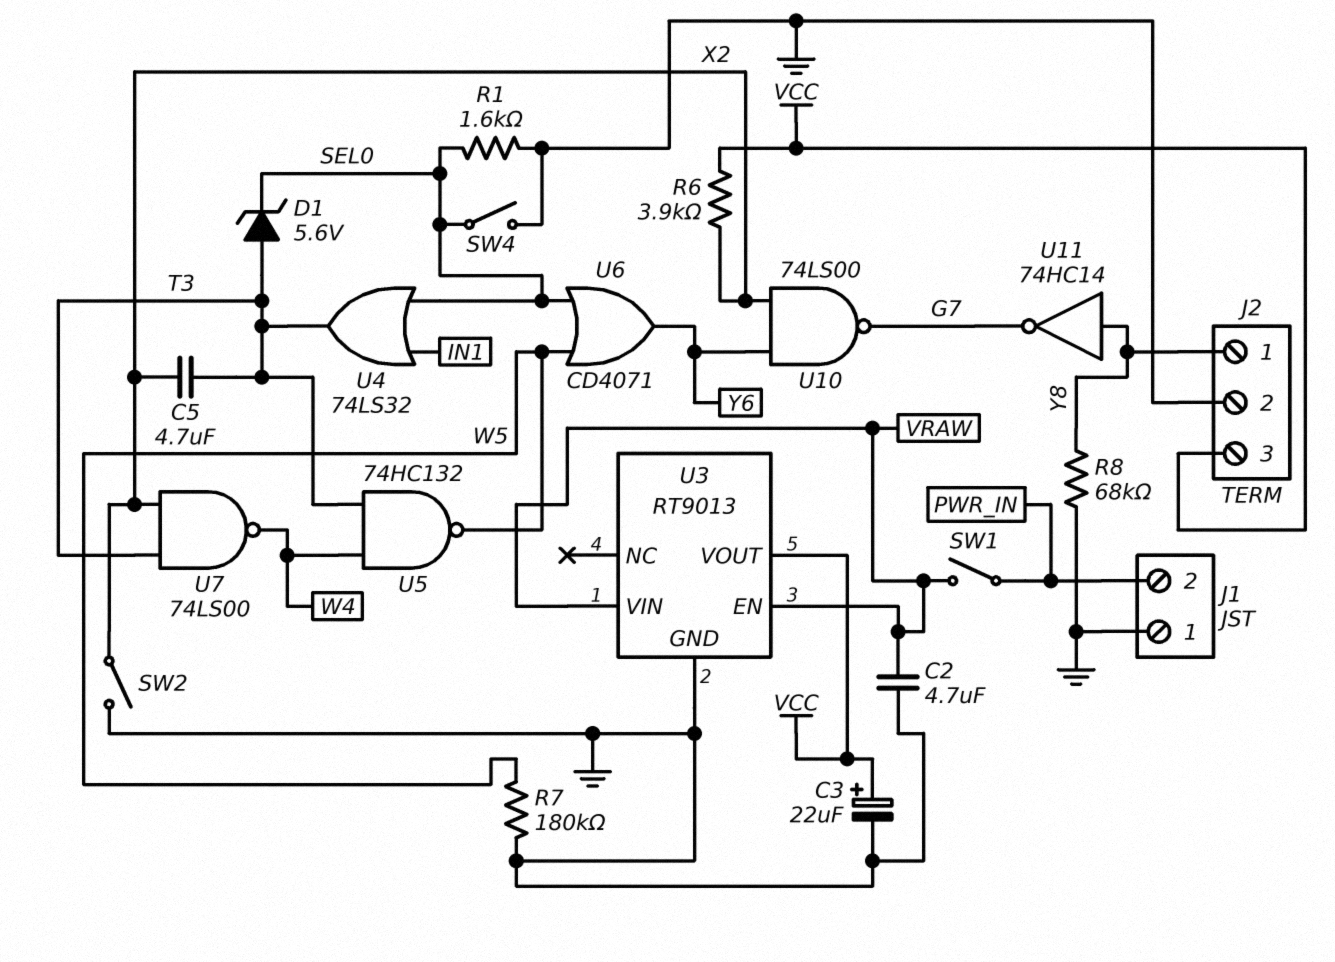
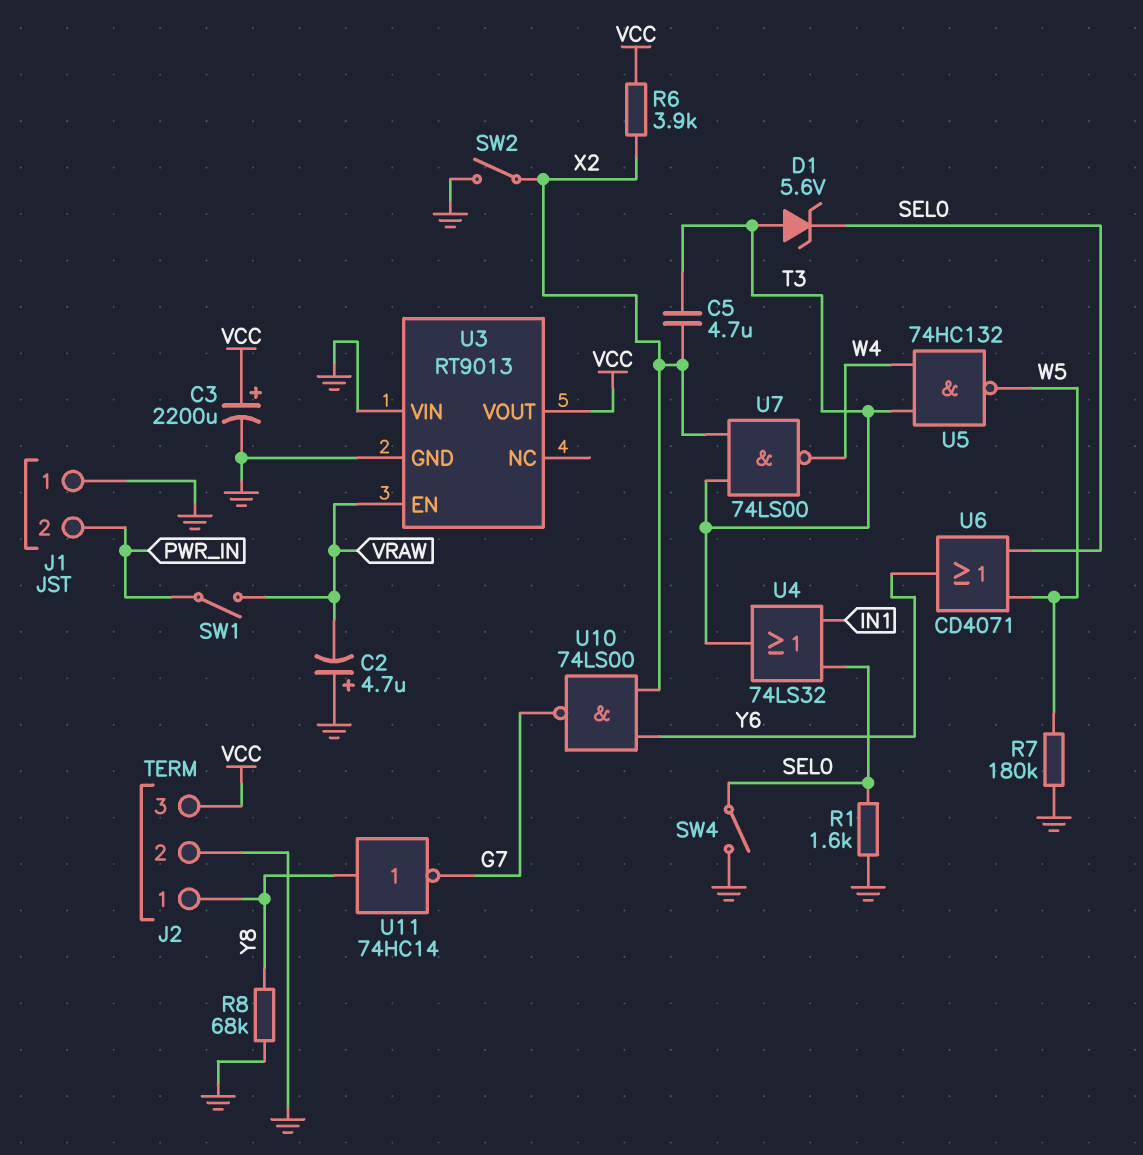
C2: 4.7uF (GND, VRAW) -> 4.7uF (plus GND, minus VRAW)
C3: 22uF (plus VCC, minus GND) -> 2200uF (plus VCC, minus GND)
U3 pin VIN: VRAW -> GND

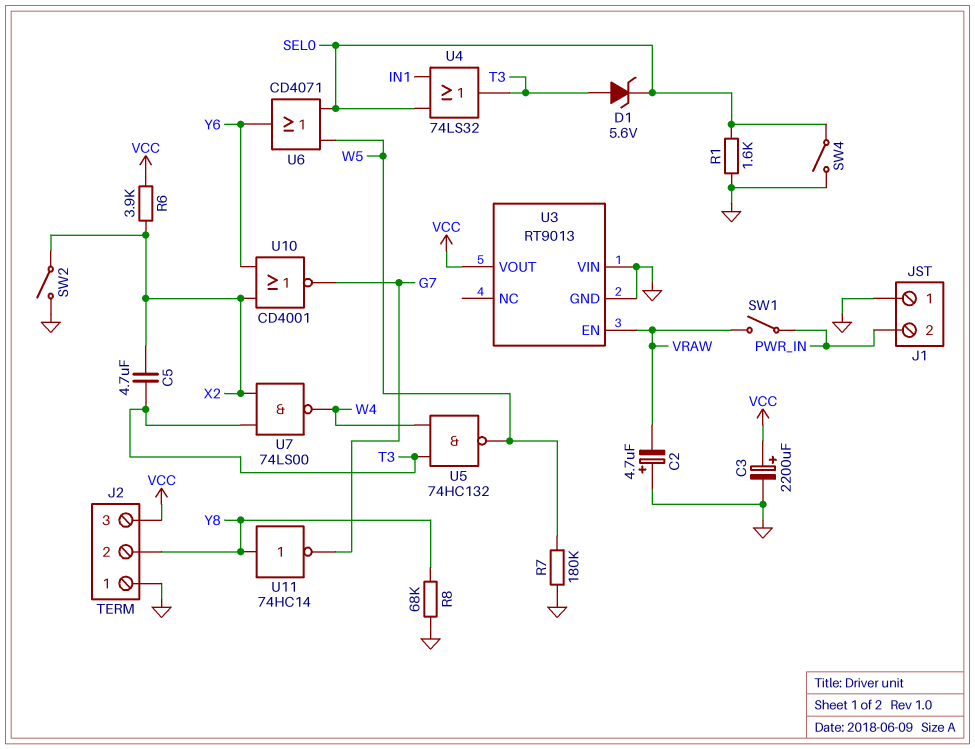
J2 pin 1: Y8 -> GND
J2 pin 2: GND -> Y8
U10: NAND 74LS00 (in X2, in Y6, out G7) -> NOR CD4001 (in X2, in Y6, out G7)

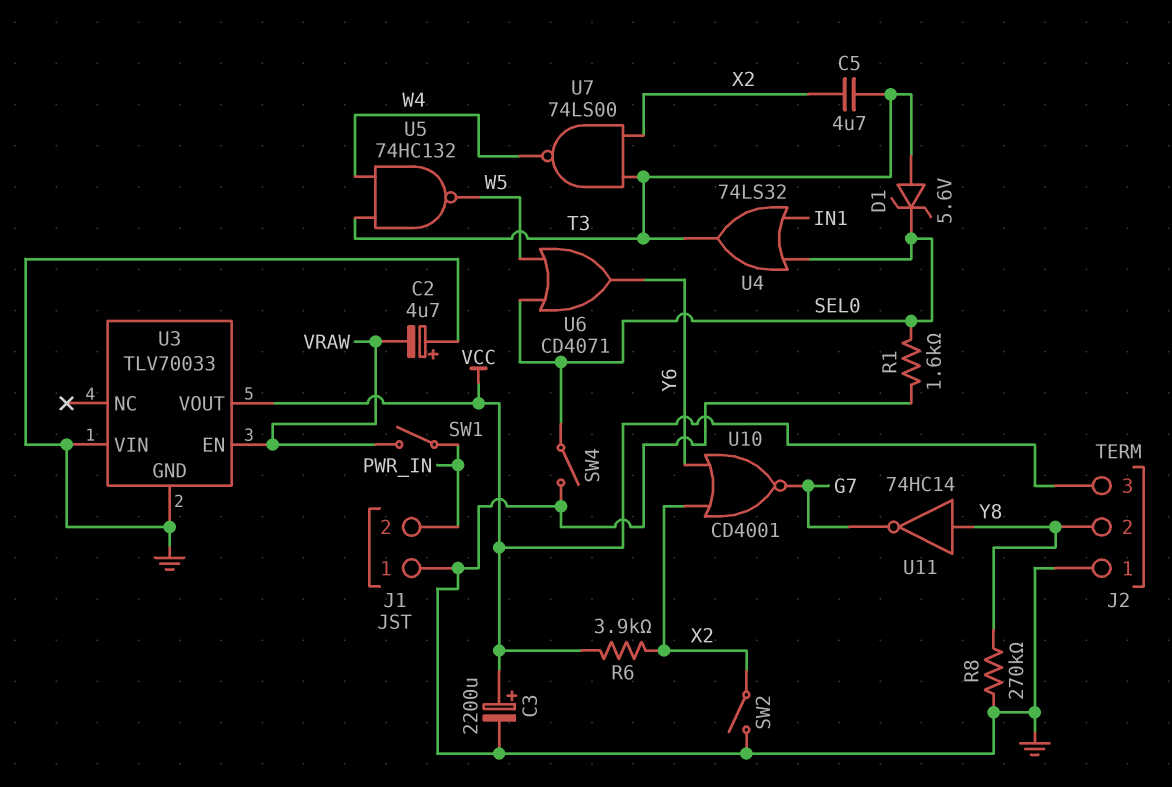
R7: 180k (GND, W5) -> none
R8: 68k (GND, Y8) -> 270k (GND, Y8)
U3: RT9013 -> TLV70033

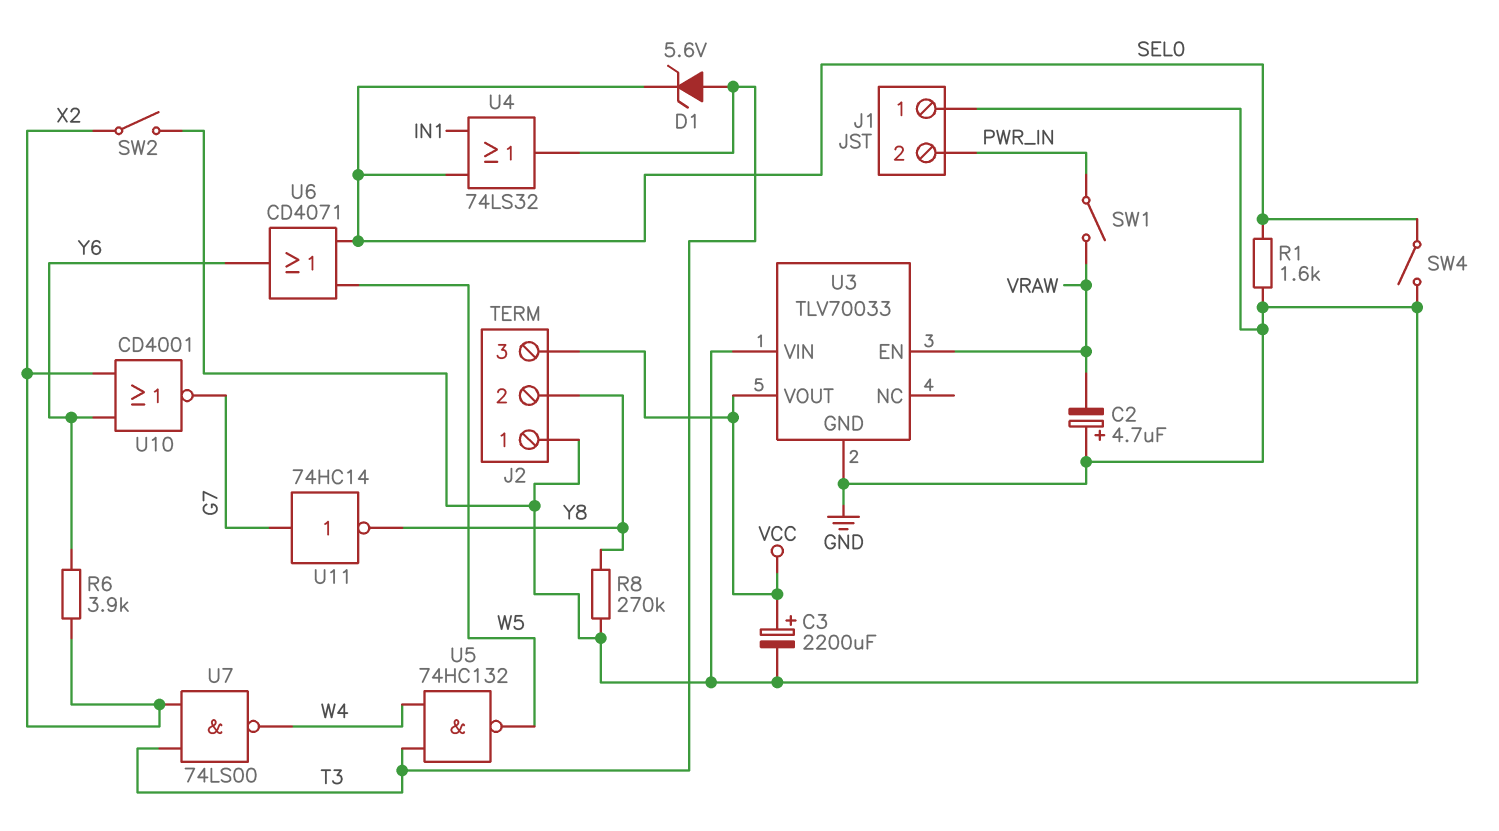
C5: 4.7uF (T3, X2) -> none
R6: 3.9k (VCC, X2) -> 3.9k (X2, Y6)
U11: NOT 74HC14 (in Y8, out G7) -> NOT 74HC14 (in G7, out Y8)

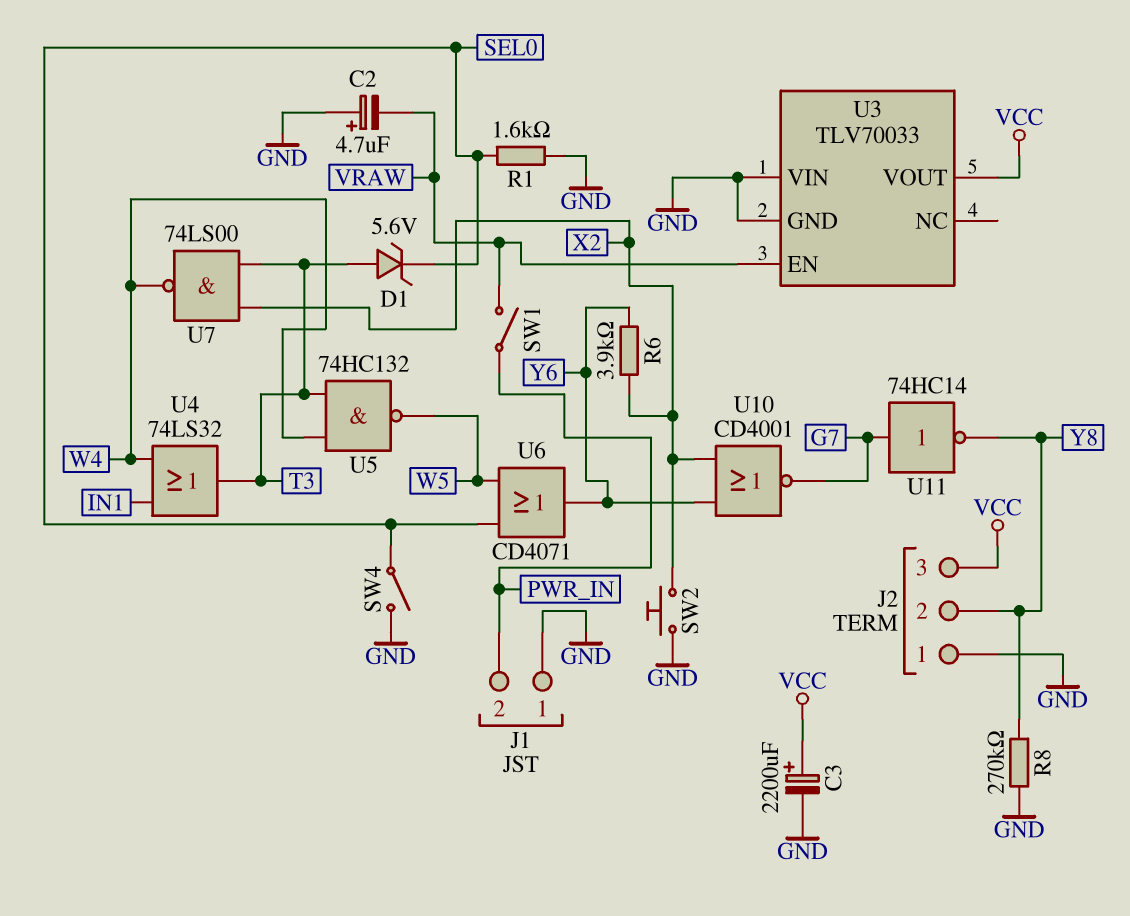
SW2: switch (GND, X2) -> button (GND, X2)
U4: OR 74LS32 (in IN1, in SEL0, out T3) -> OR 74LS32 (in IN1, in W4, out T3)

